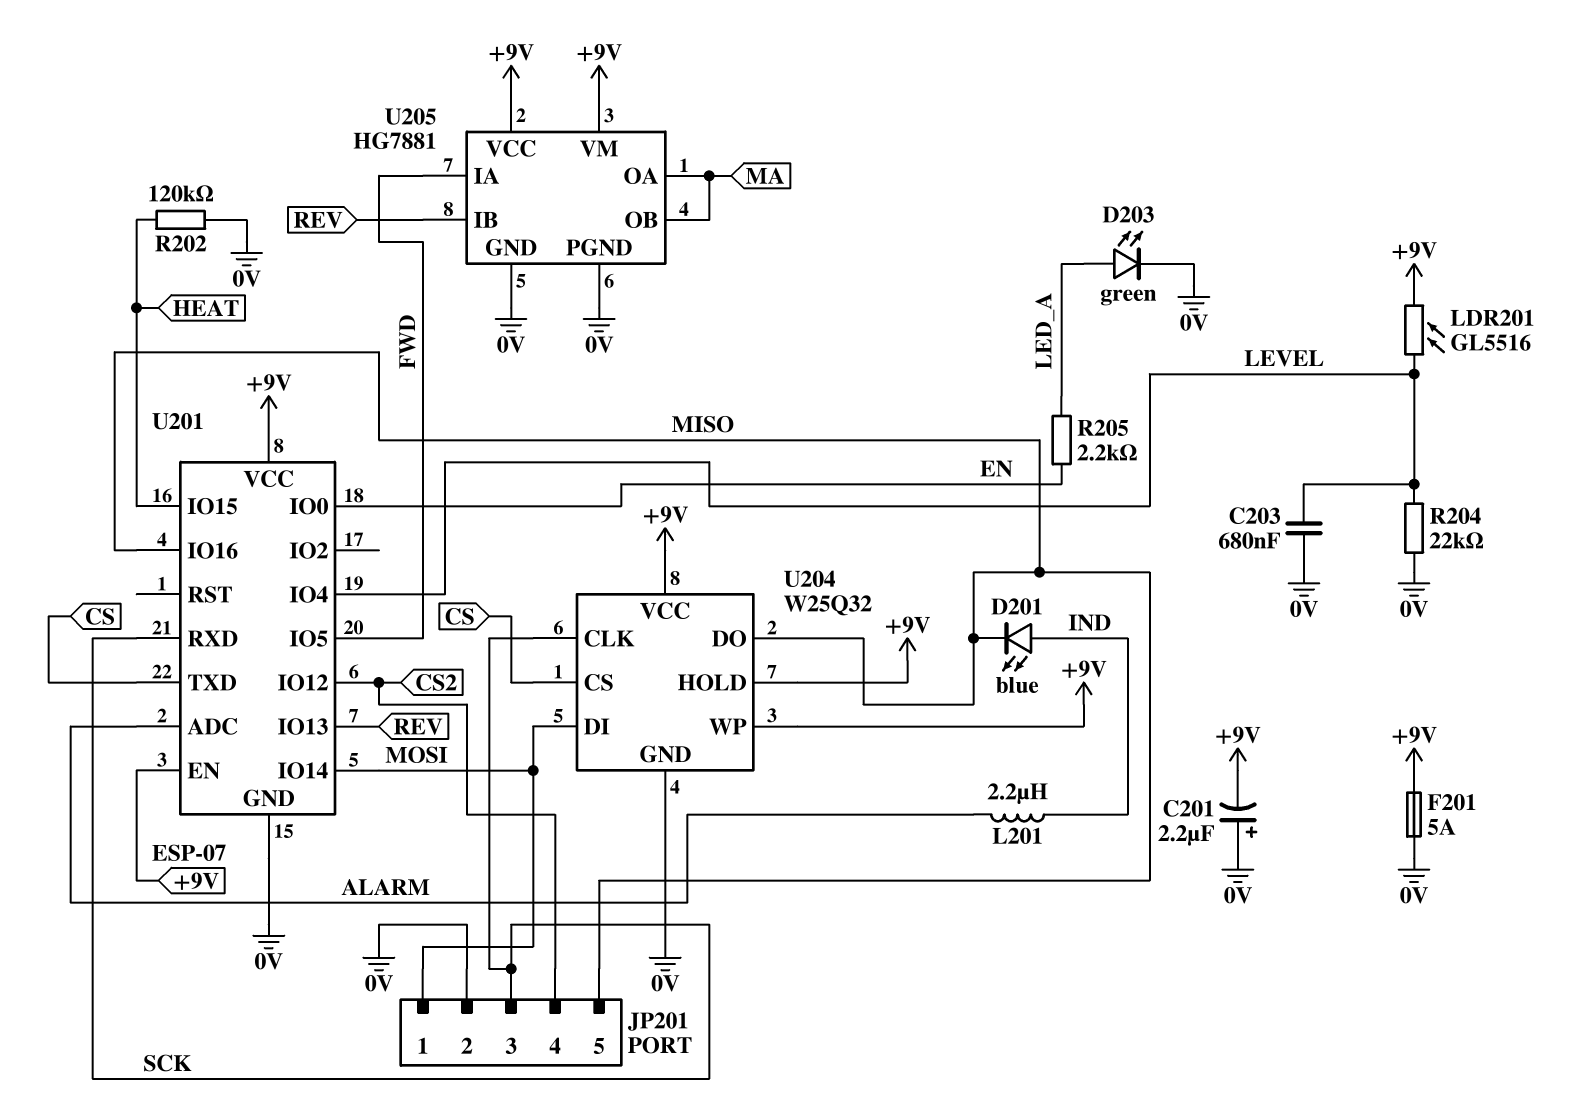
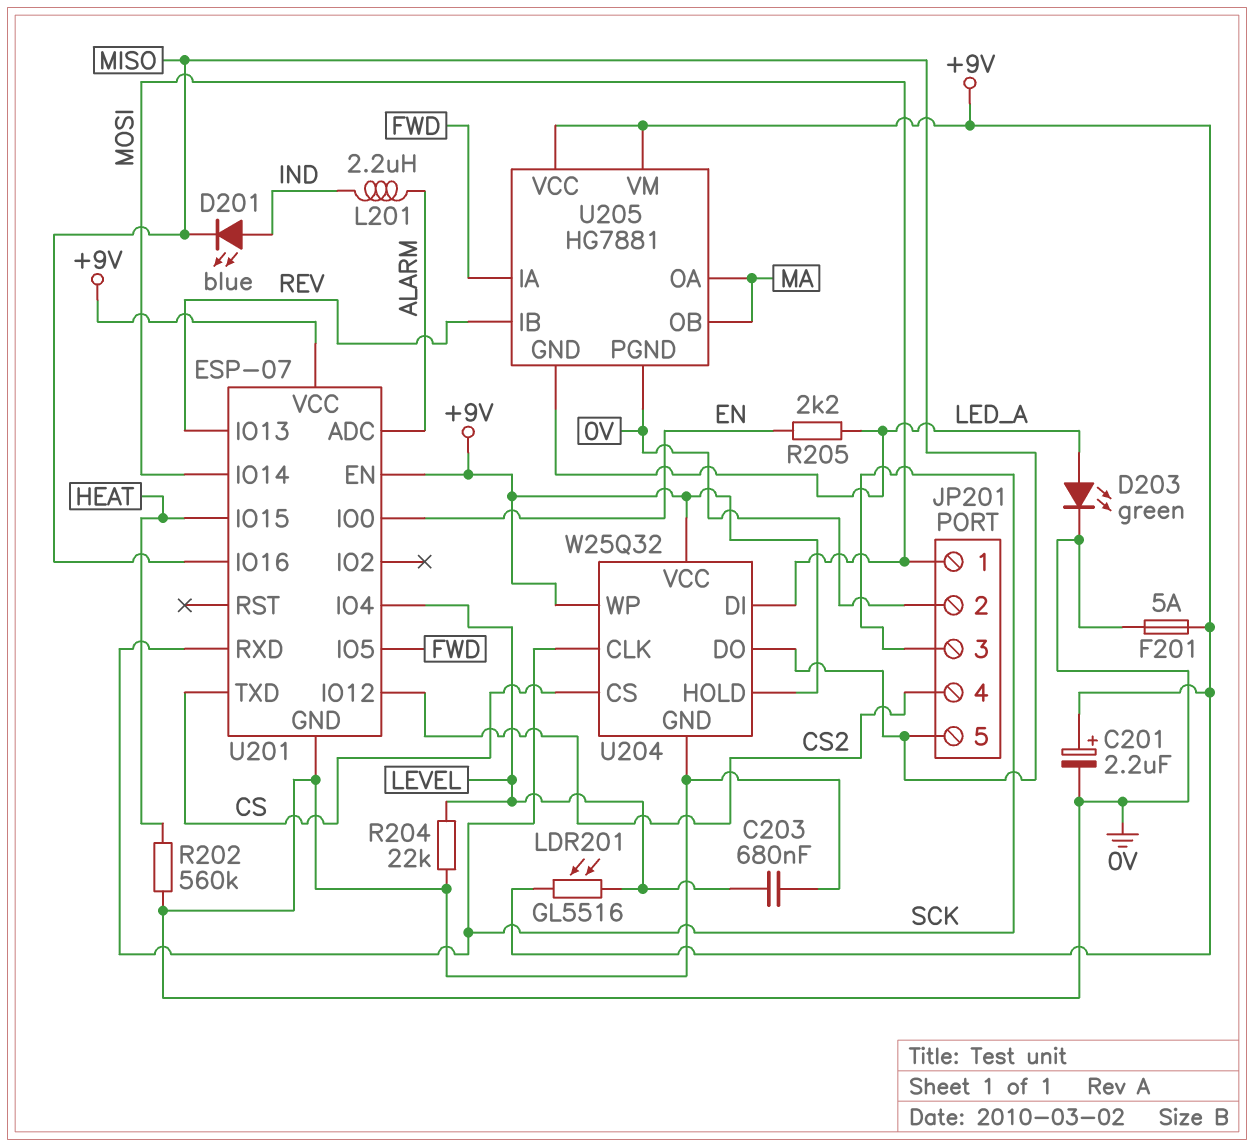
C201: 2.2uF (plus 0V, minus +9V) -> 2.2uF (plus +9V, minus 0V)
R202: 120k (0V, HEAT) -> 560k (0V, HEAT)
U205 pin GND: 0V -> LED_A

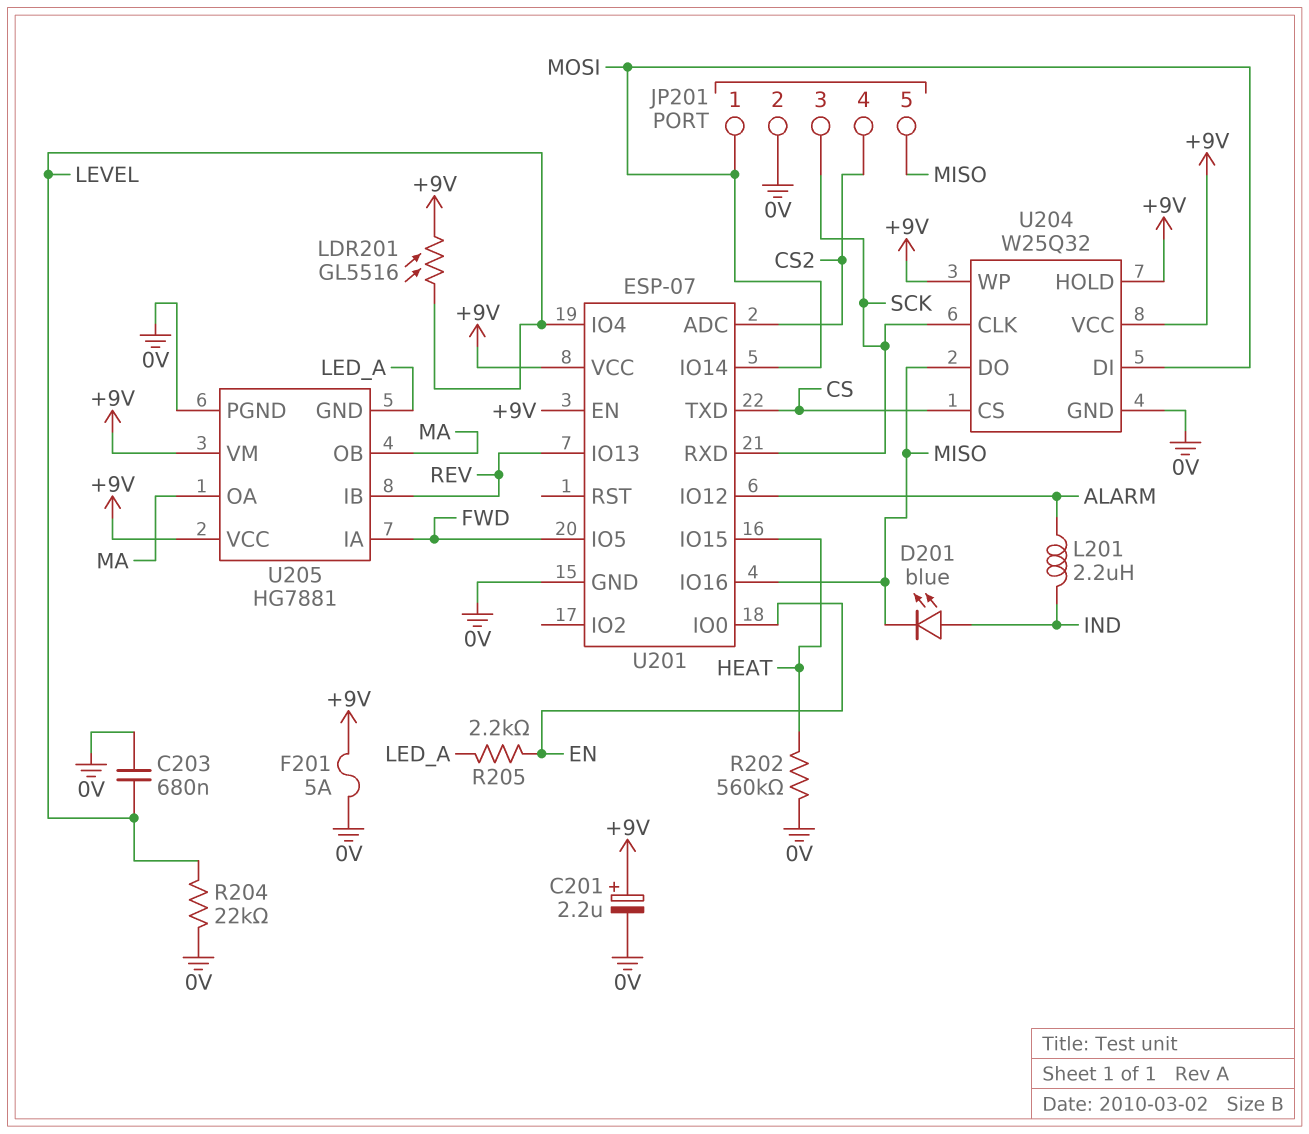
D203: LED green (A LED_A, K 0V) -> none
U201 pin ADC: ALARM -> CS2
U201 pin IO12: CS2 -> ALARM

